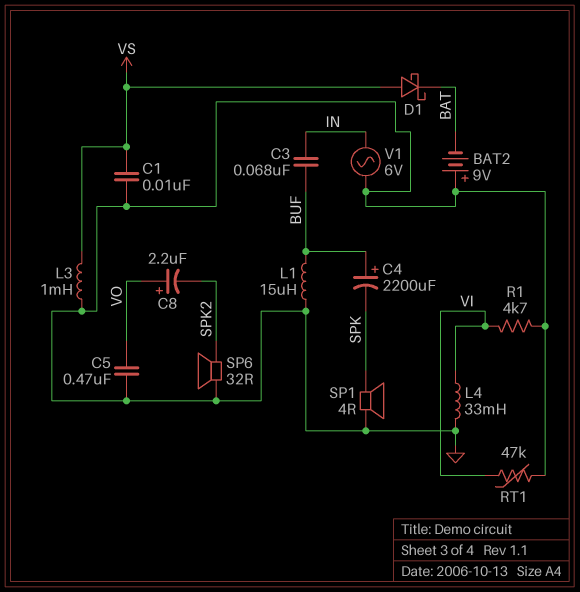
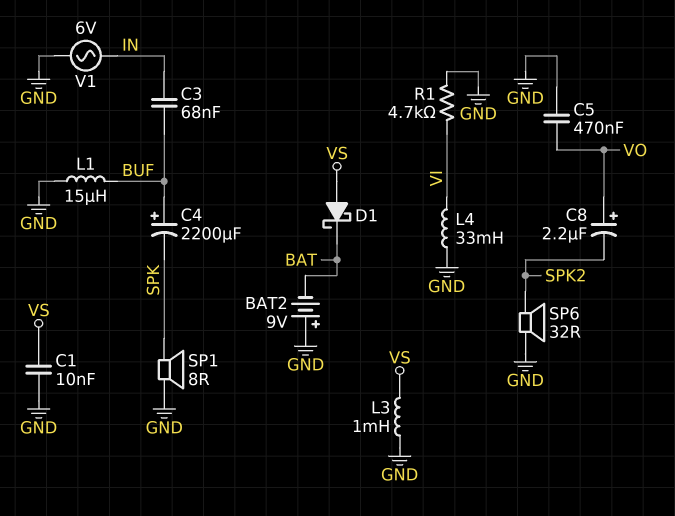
RT1: 47k (GND, VI) -> none
SP1: speaker 4R (GND, SPK) -> speaker 8R (GND, SPK)

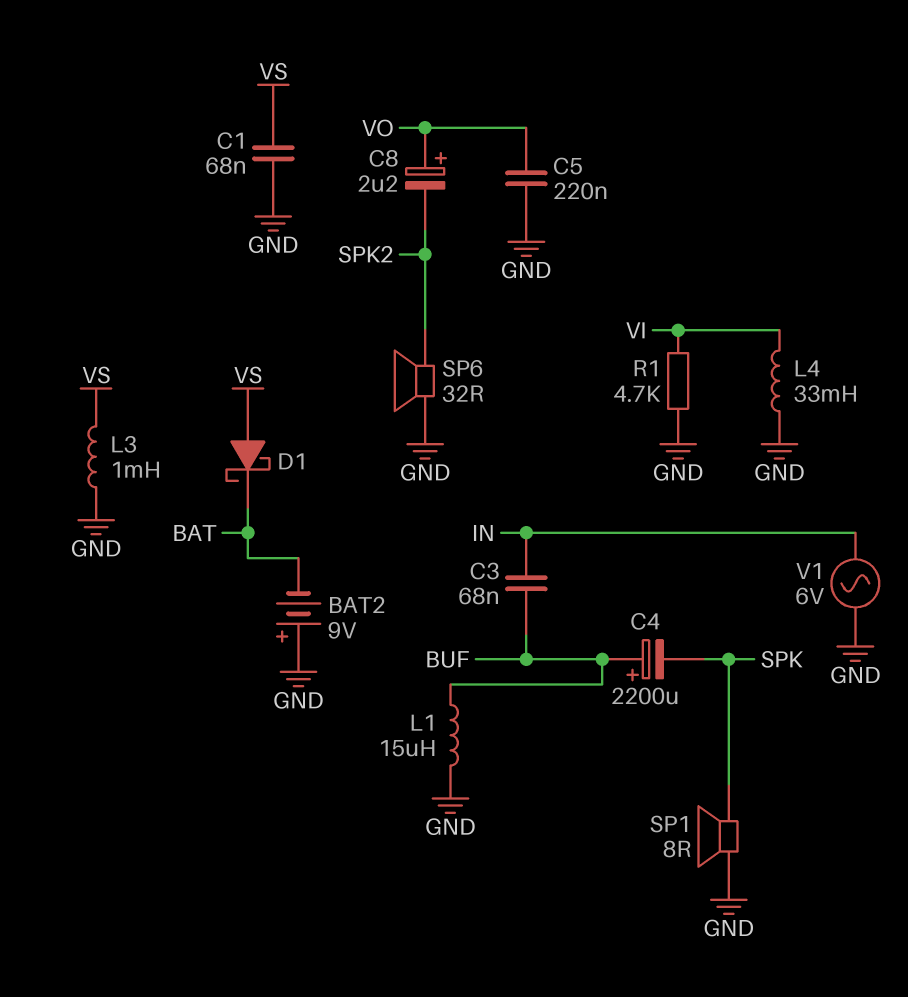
C1: 10nF (GND, VS) -> 68nF (GND, VS)
C5: 470nF (GND, VO) -> 220nF (GND, VO)

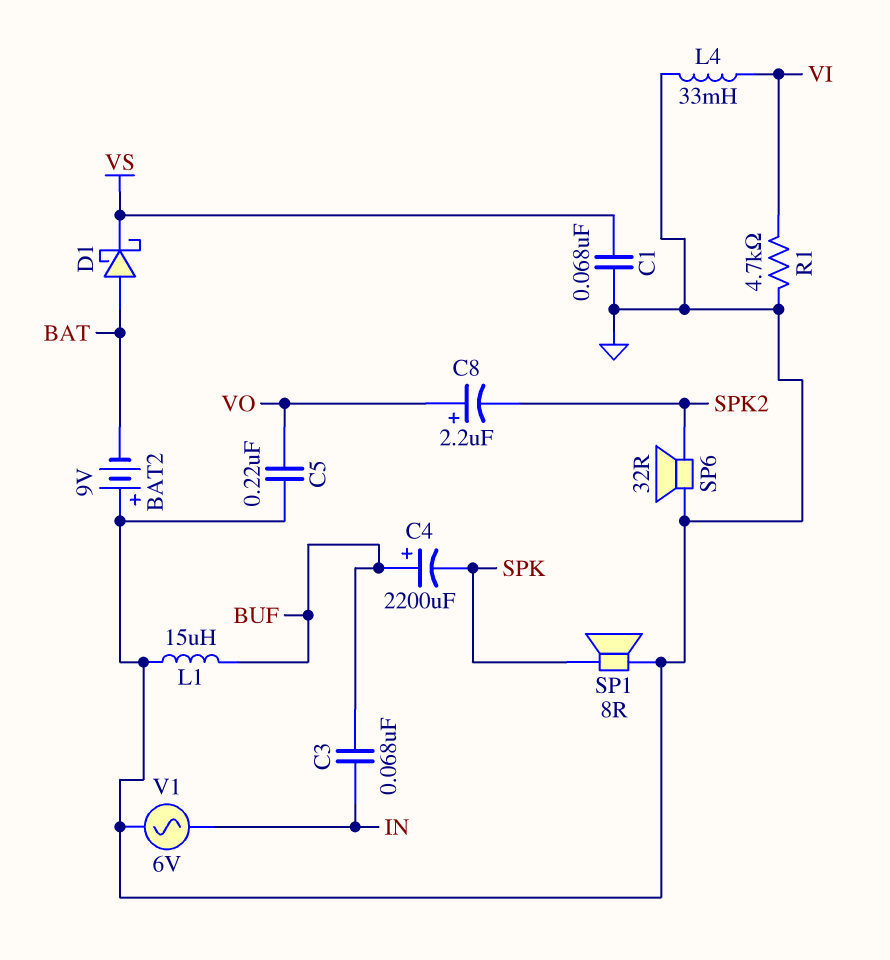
D1: schottky (A VS, K BAT) -> schottky (A BAT, K VS)
L3: 1mH (GND, VS) -> none

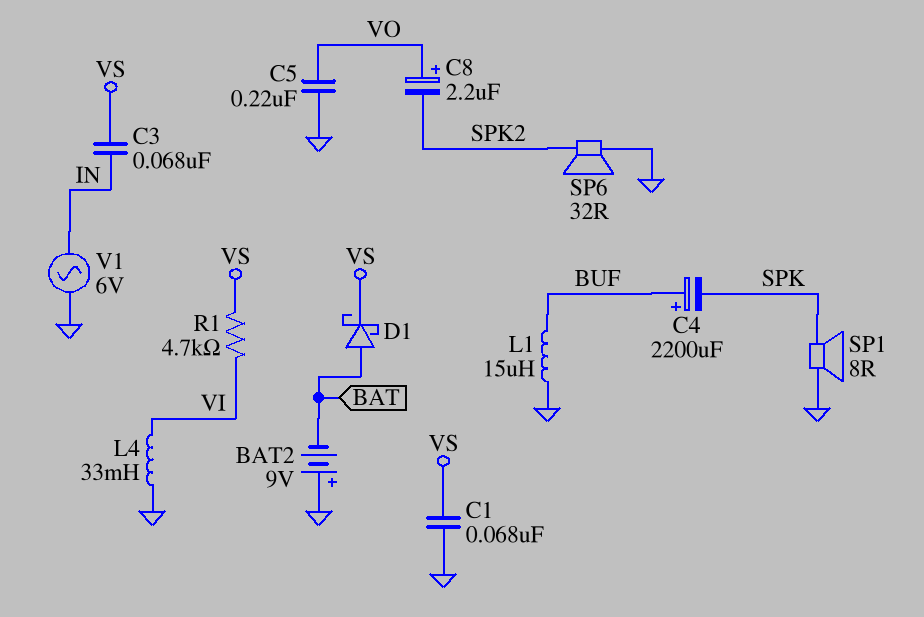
C3: 68nF (BUF, IN) -> 68nF (IN, VS)
R1: 4.7k (GND, VI) -> 4.7k (VI, VS)

